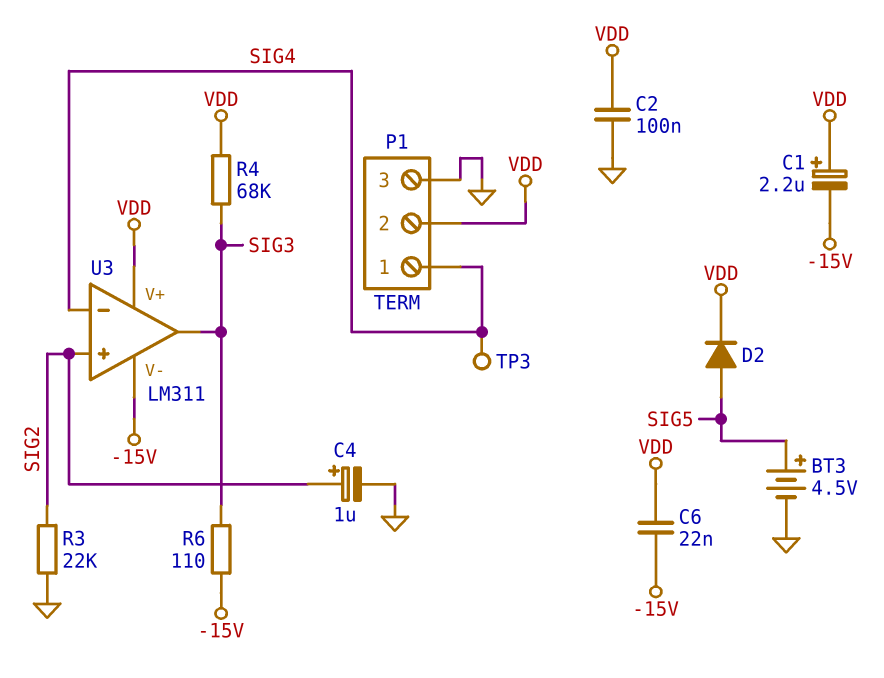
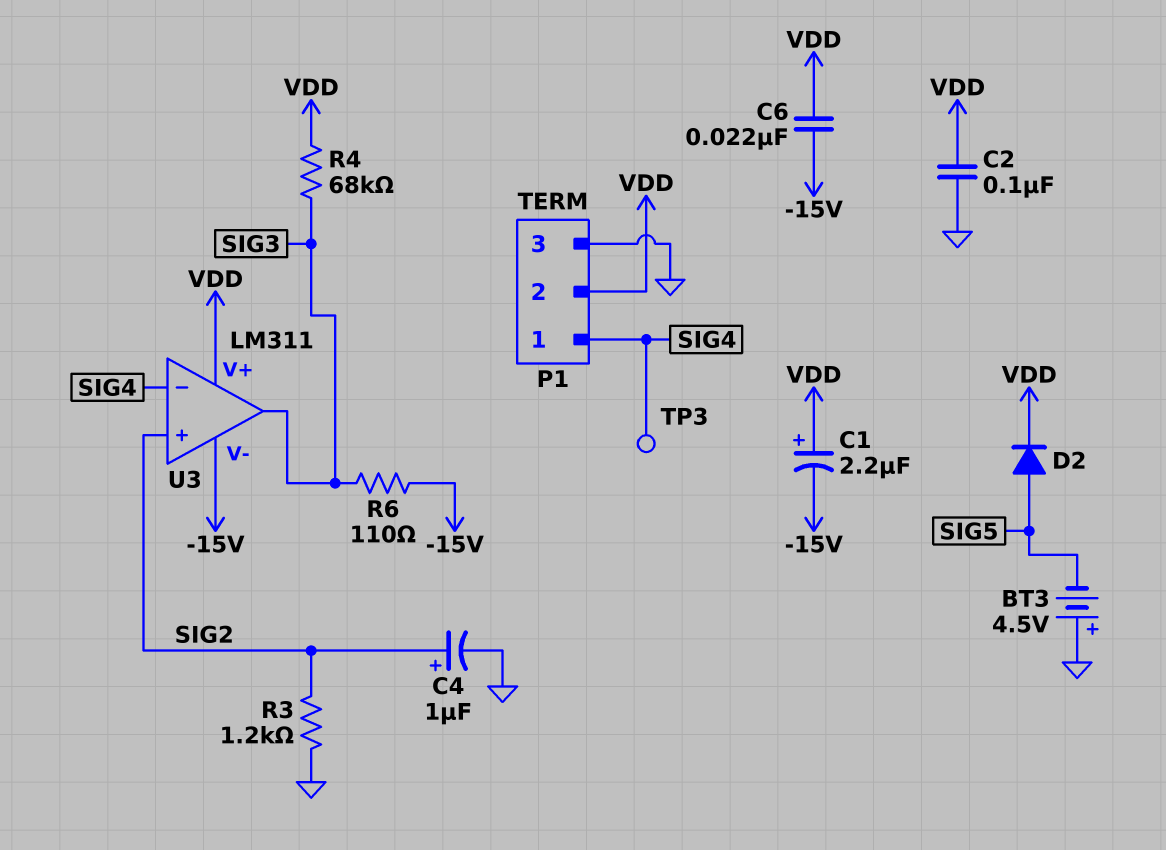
BT3: 4.5V (plus SIG5, minus GND) -> 4.5V (plus GND, minus SIG5)
R3: 22k (GND, SIG2) -> 1.2k (GND, SIG2)

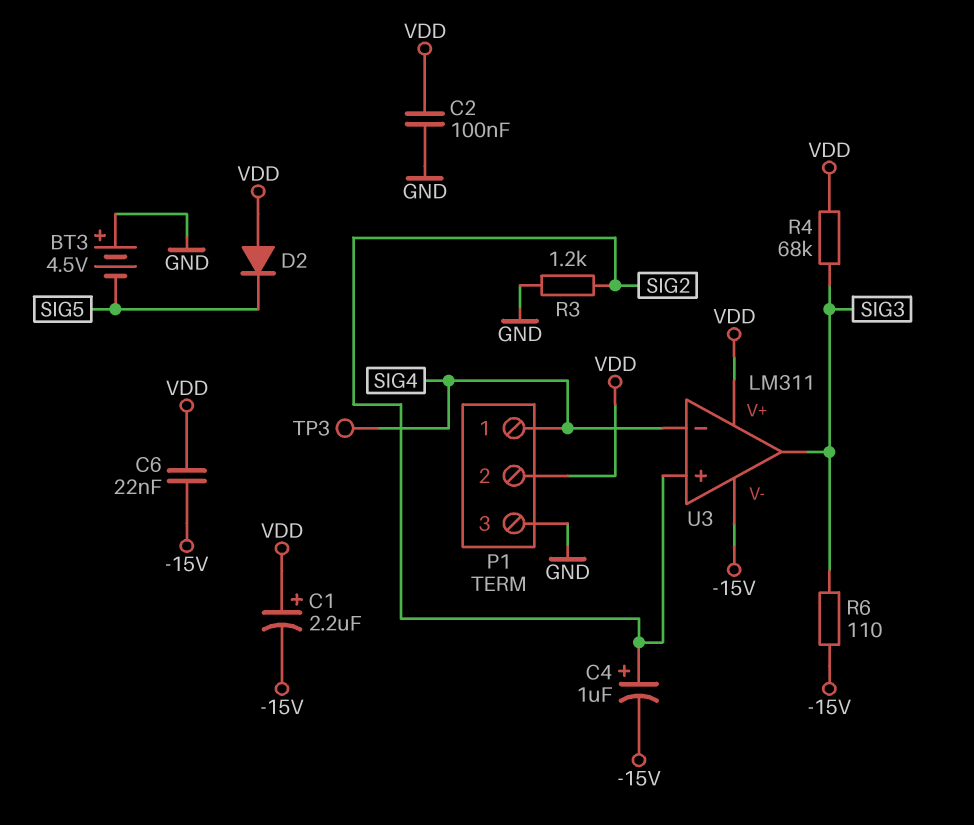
C4: 1uF (plus SIG2, minus GND) -> 1uF (plus SIG2, minus -15V)
D2: diode (A SIG5, K VDD) -> diode (A VDD, K SIG5)

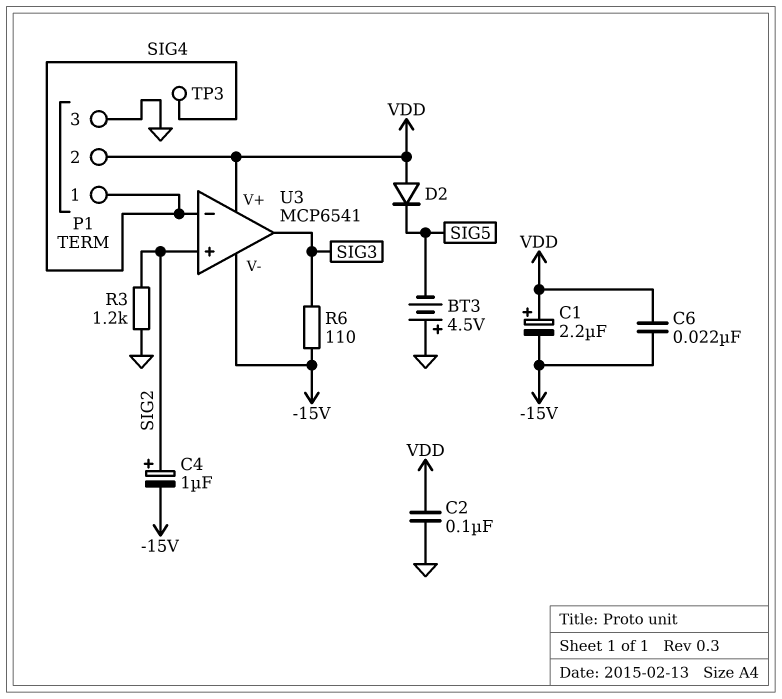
R4: 68k (SIG3, VDD) -> none
U3: LM311 -> MCP6541

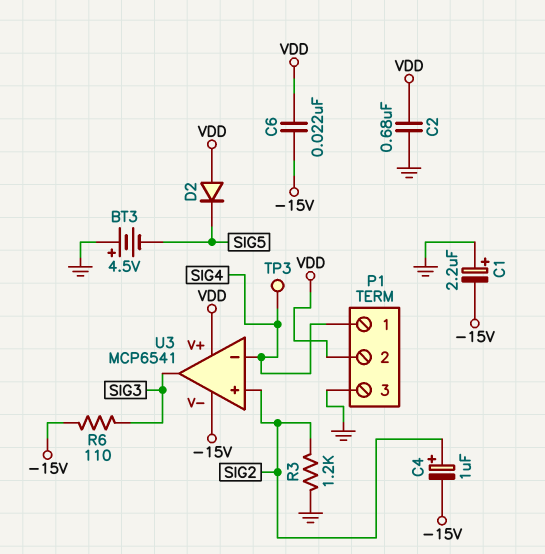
C1: 2.2uF (plus VDD, minus -15V) -> 2.2uF (plus GND, minus -15V)
C2: 100nF (GND, VDD) -> 680nF (GND, VDD)

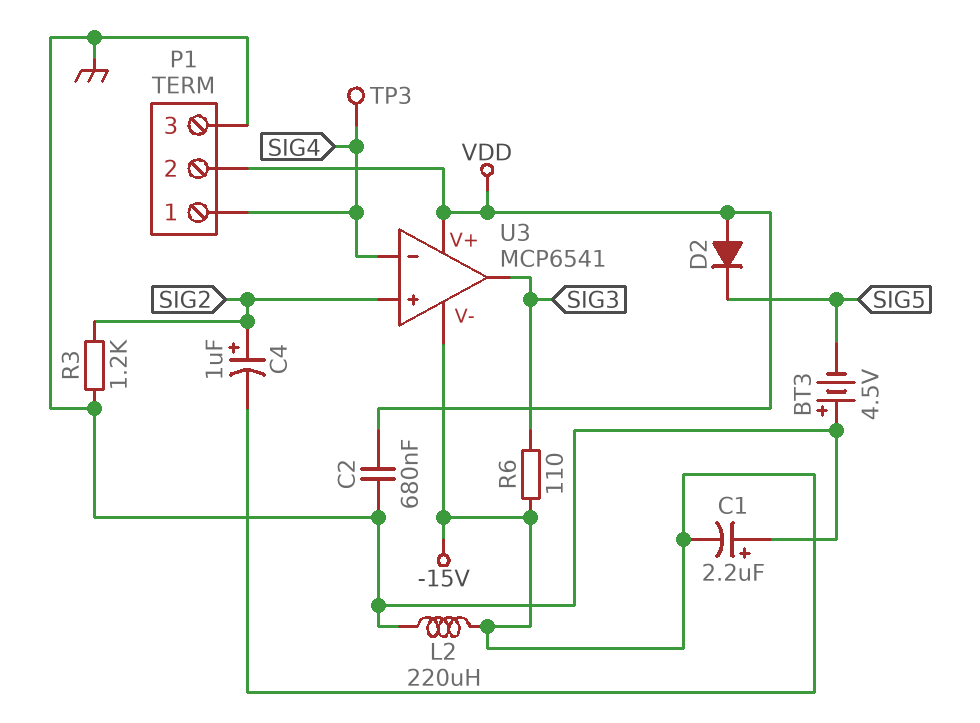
C6: 22nF (-15V, VDD) -> none
L2: none -> 220uH (-15V, GND)

